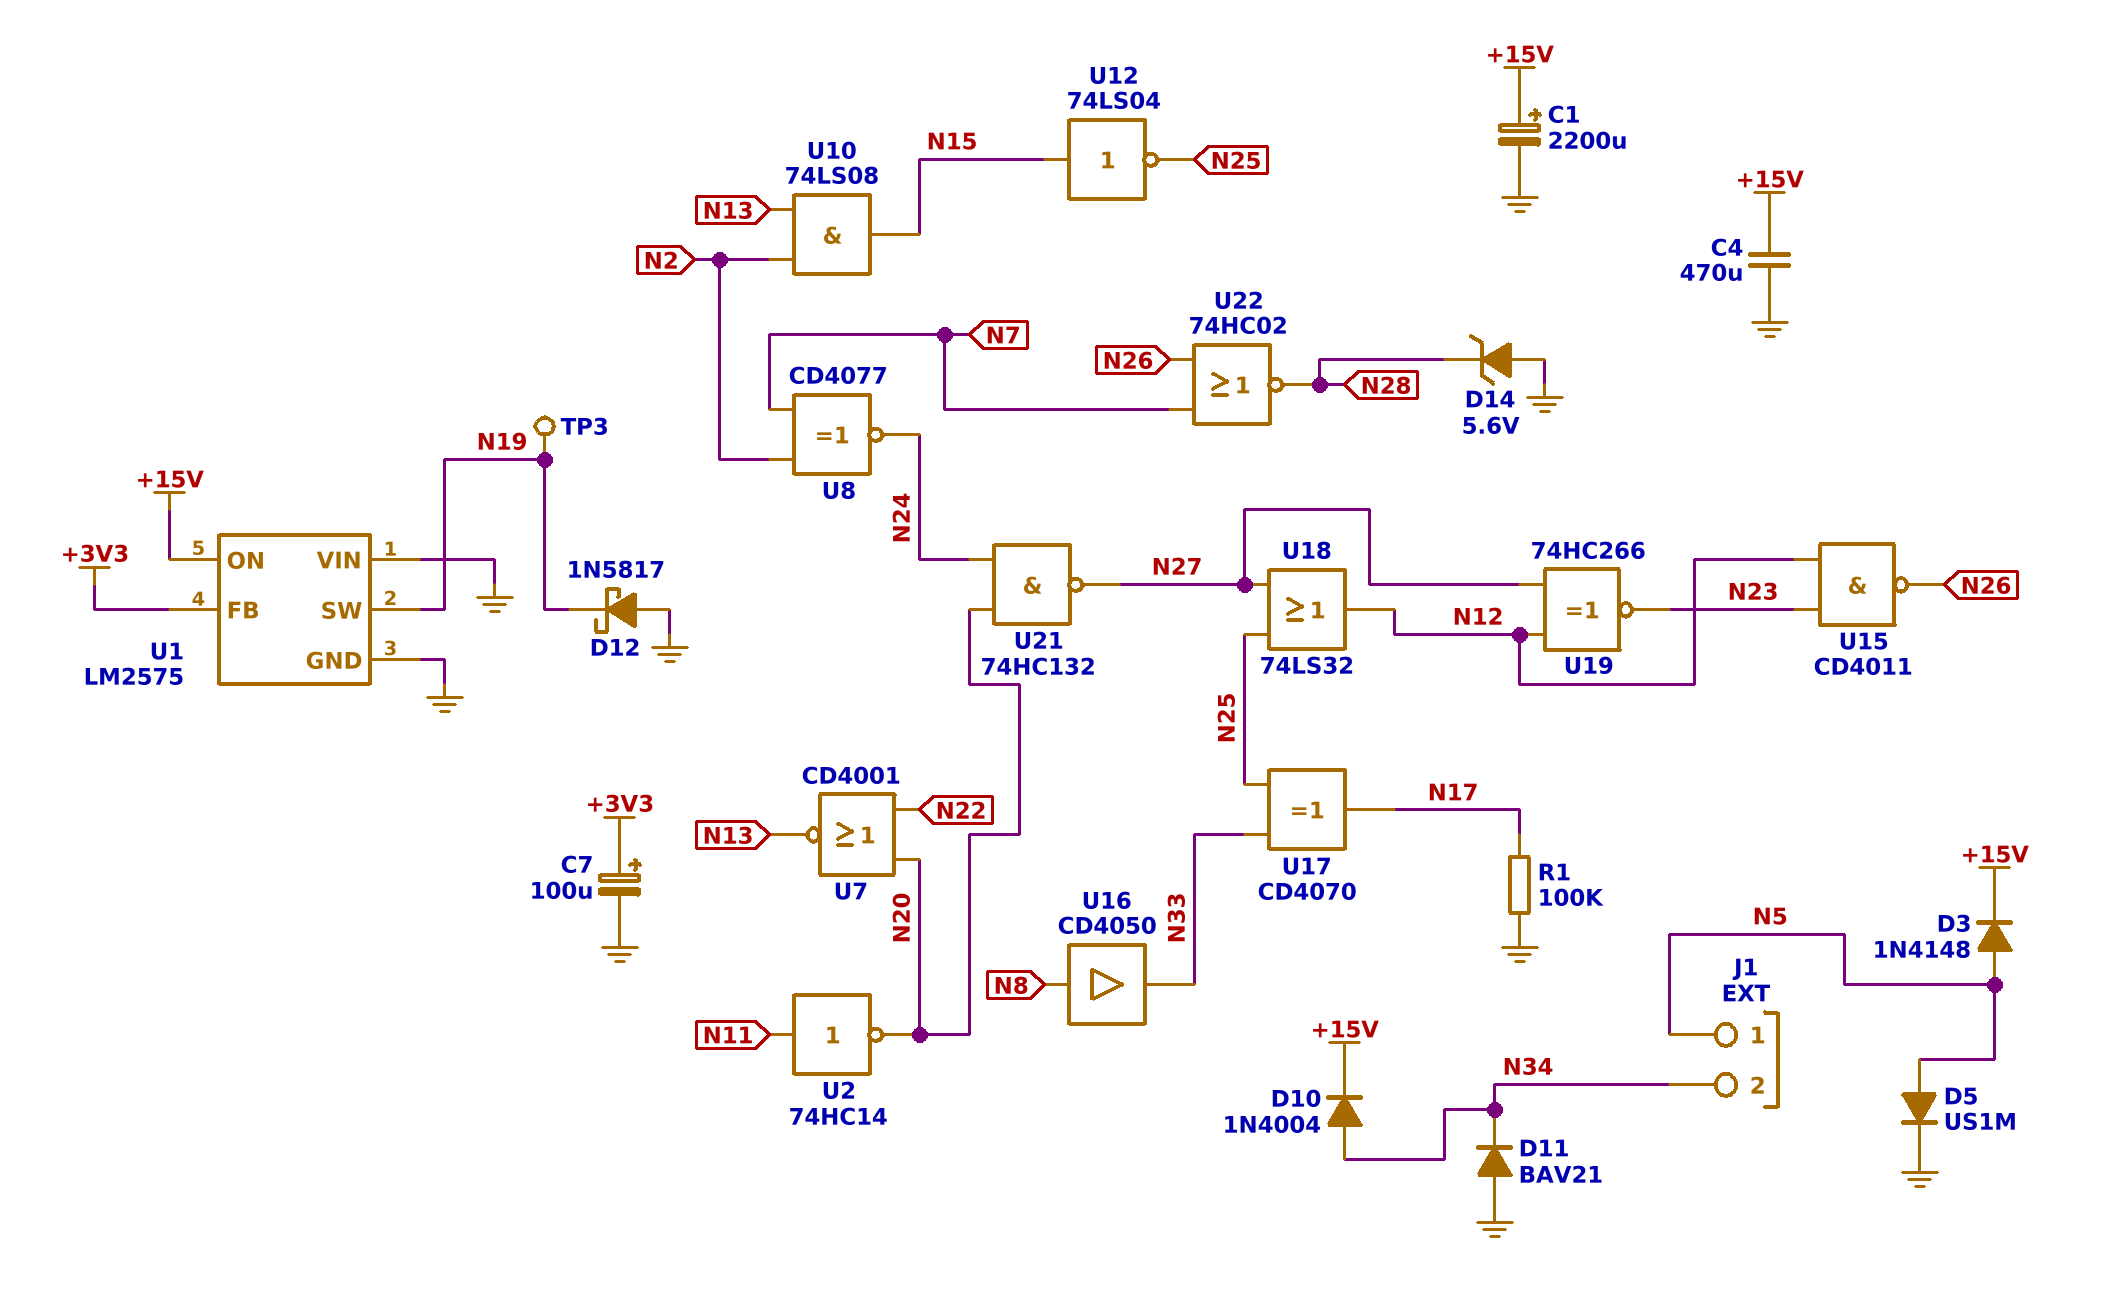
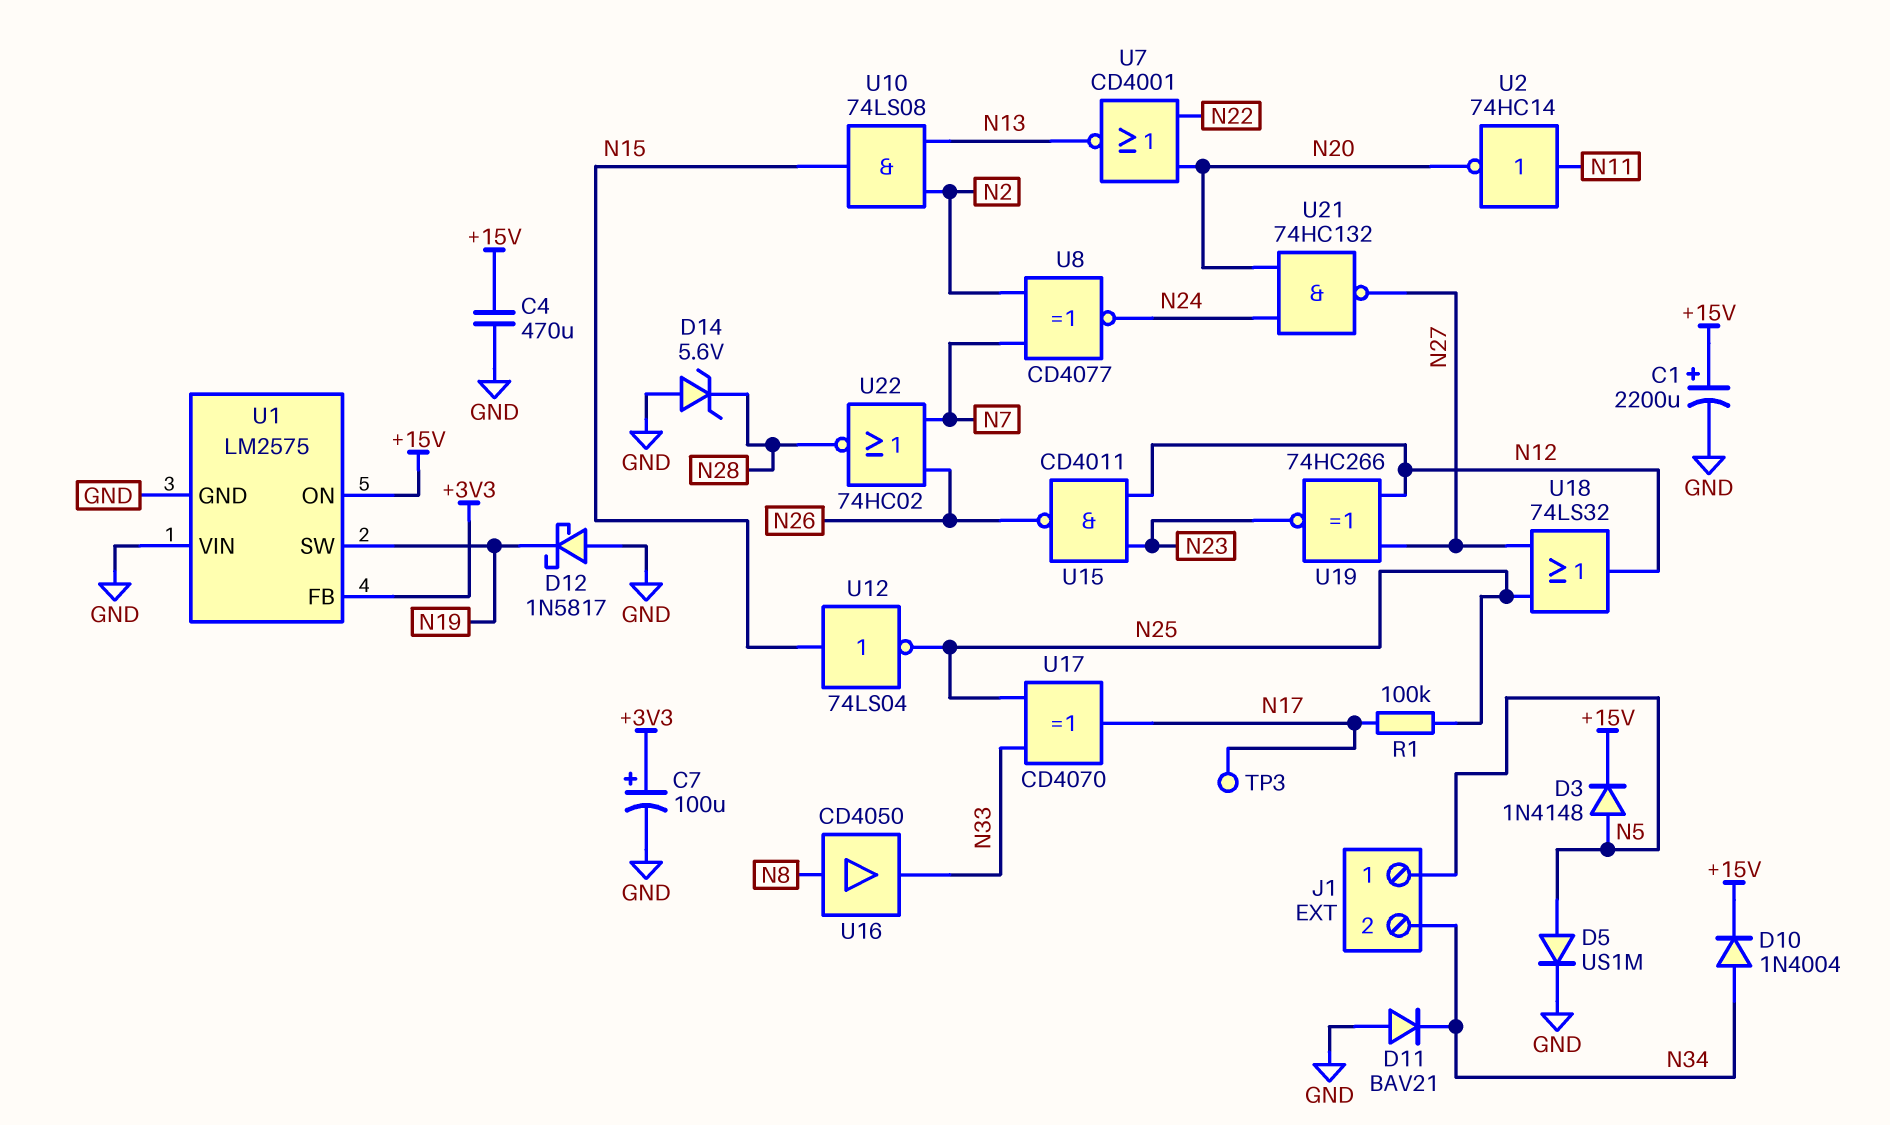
R1: 100k (GND, N17) -> 100k (N17, N25)
TP3: test point (N19) -> test point (N17)

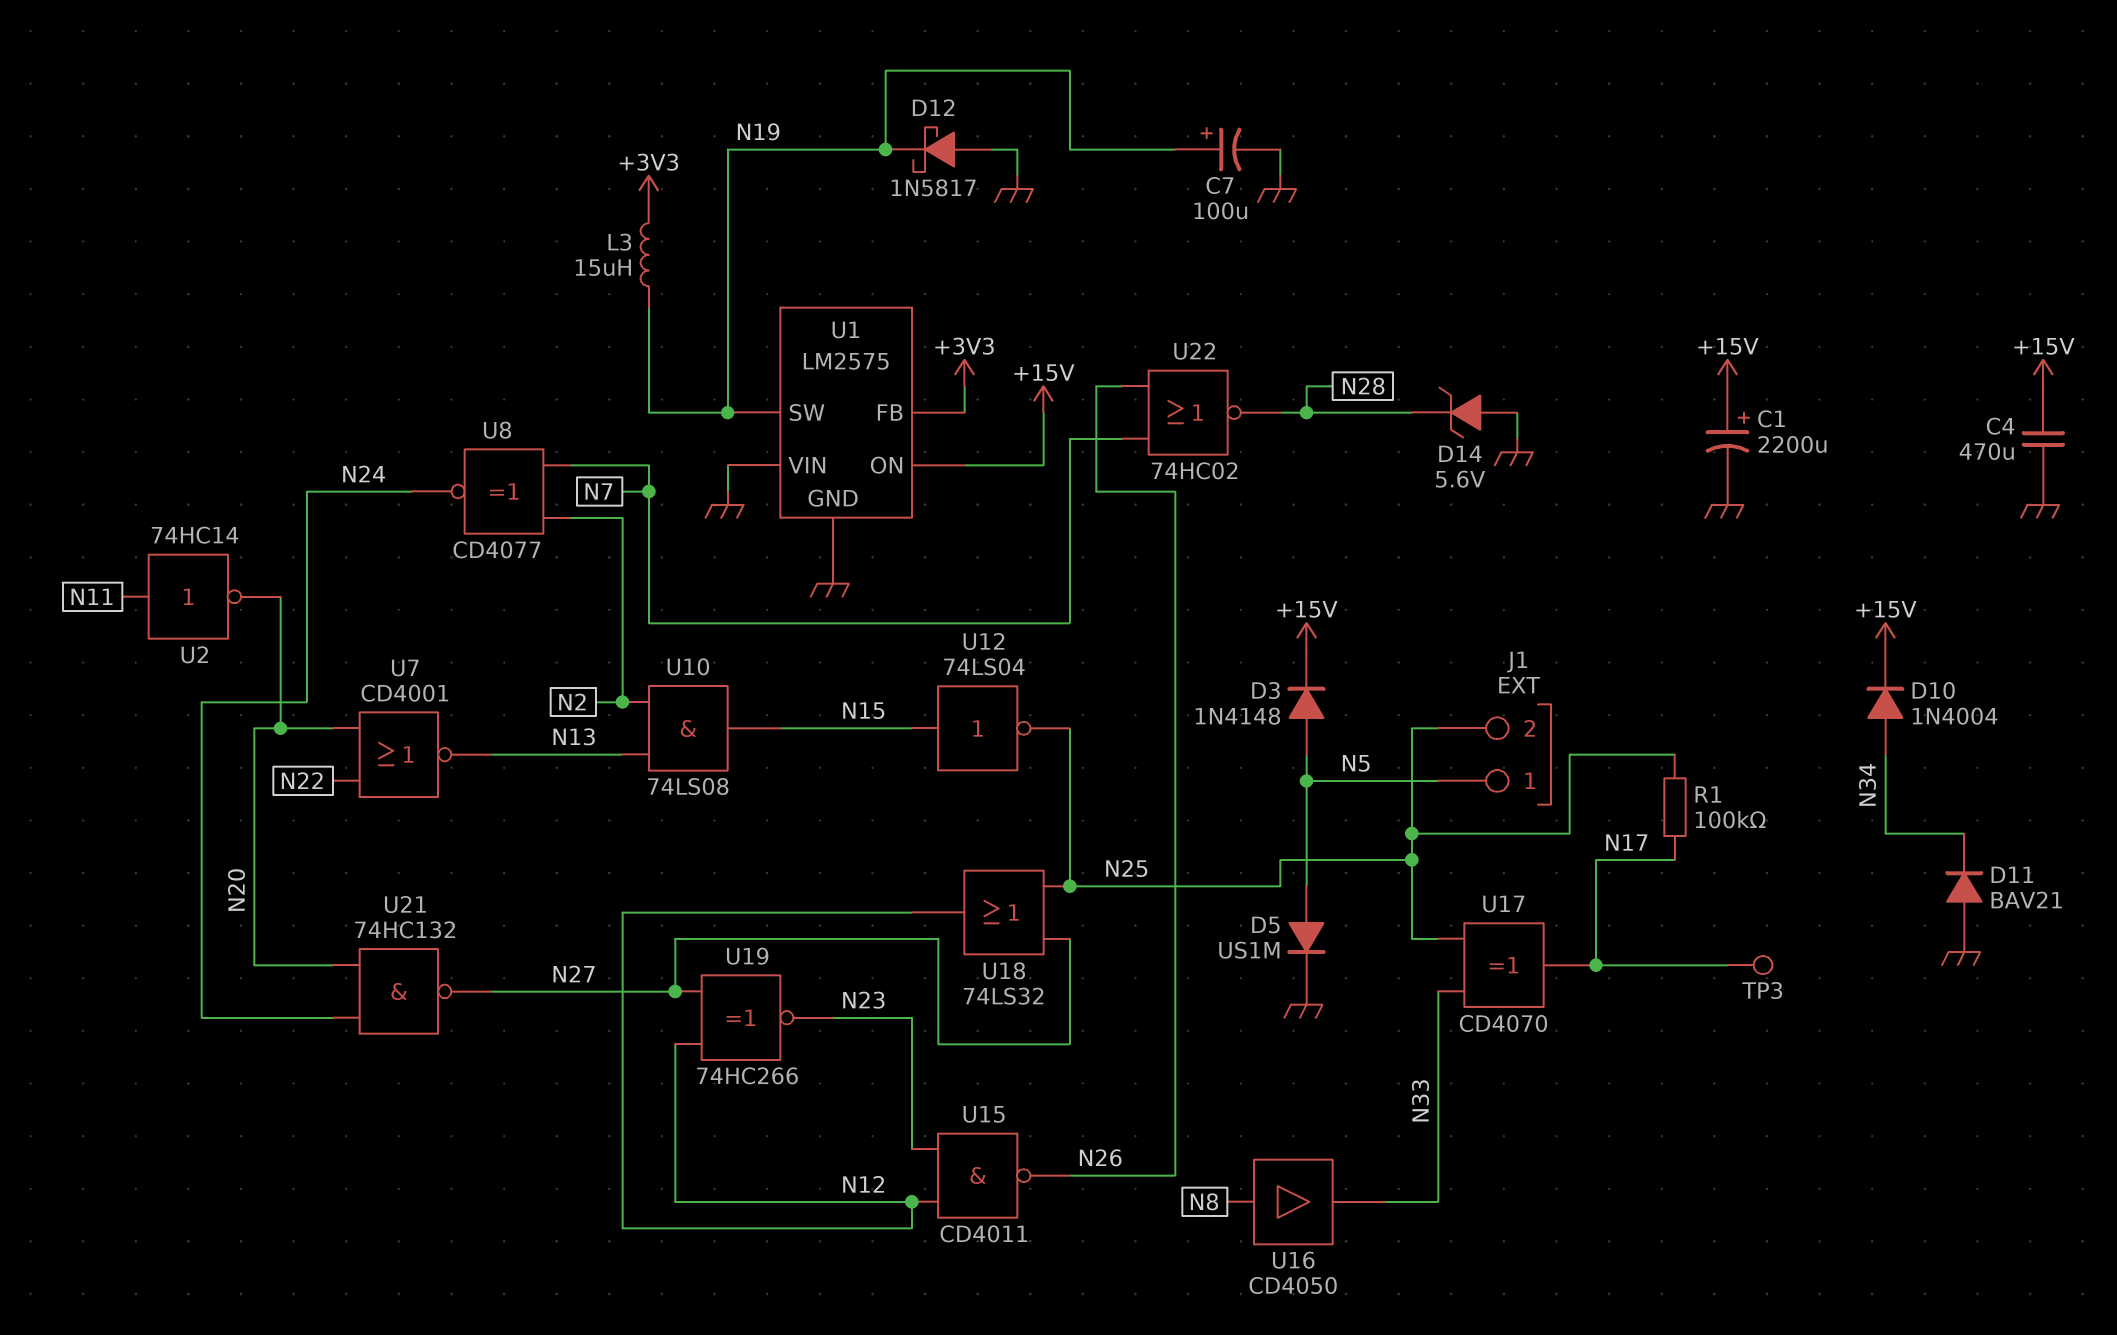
C7: 100uF (plus +3V3, minus GND) -> 100uF (plus N19, minus GND)
J1 pin 2: N34 -> N25
L3: none -> 15uH (+3V3, N19)

